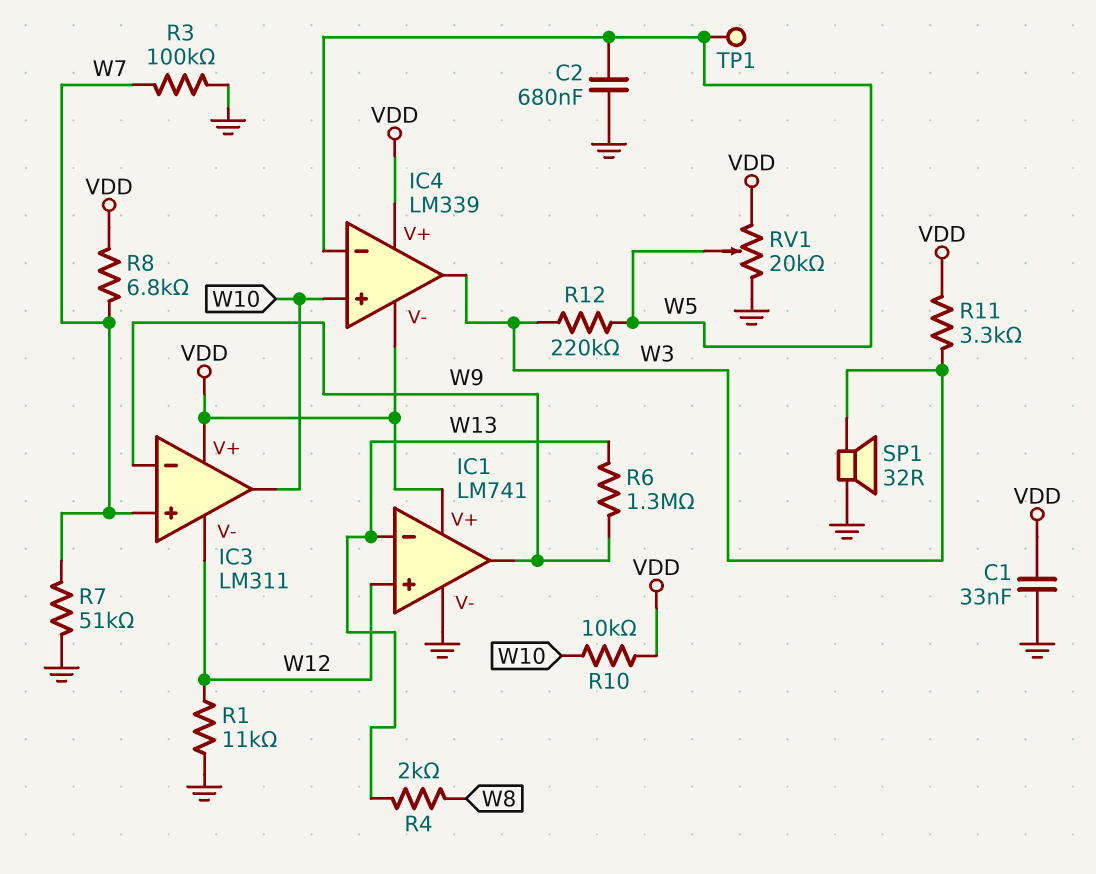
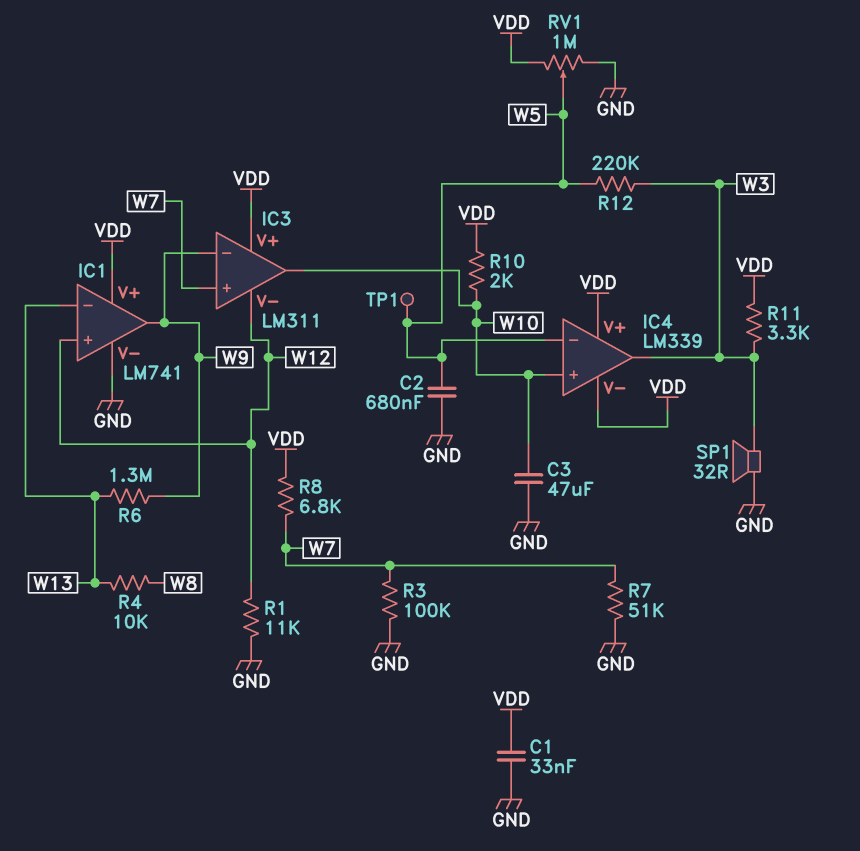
C3: none -> 47uF (GND, W10)
R4: 2k (W8, W13) -> 10k (W8, W13)
R10: 10k (VDD, W10) -> 2k (VDD, W10)
RV1: 20k (GND, VDD, wiper W5) -> 1M (GND, VDD, wiper W5)

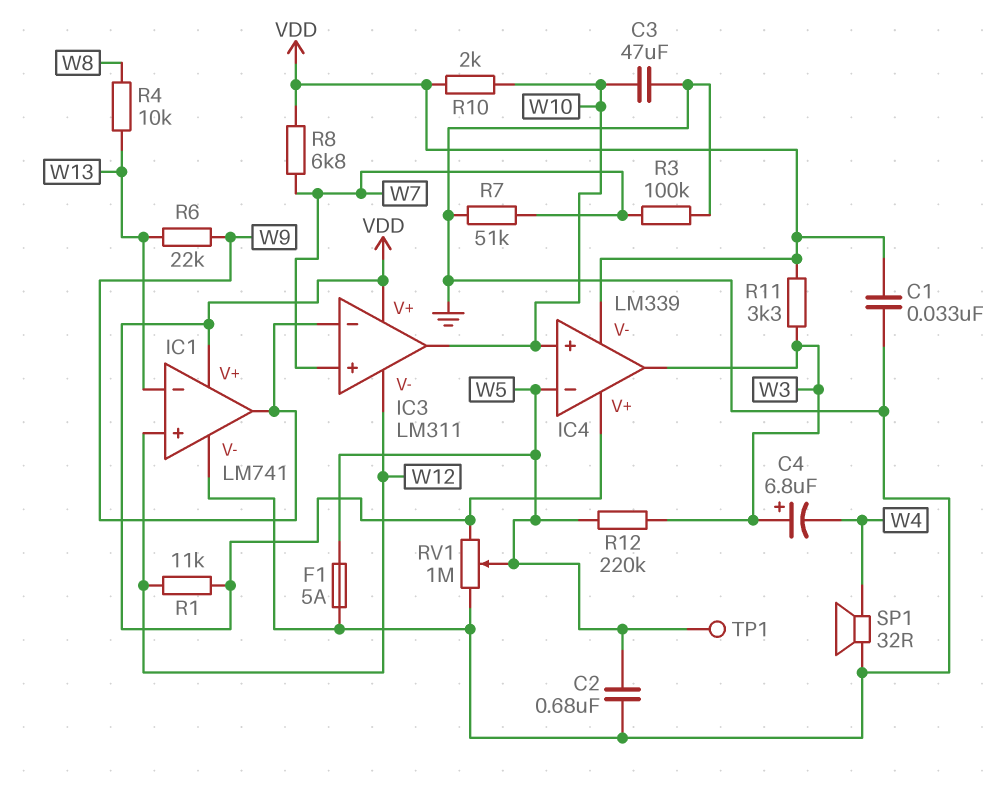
C4: none -> 6.8uF (plus W3, minus W4)
F1: none -> 5A (GND, W5)
R1: 11k (GND, W12) -> 11k (VDD, W12)
R6: 1.3M (W9, W13) -> 22k (W9, W13)
SP1: speaker 32R (GND, W3) -> speaker 32R (GND, W4)

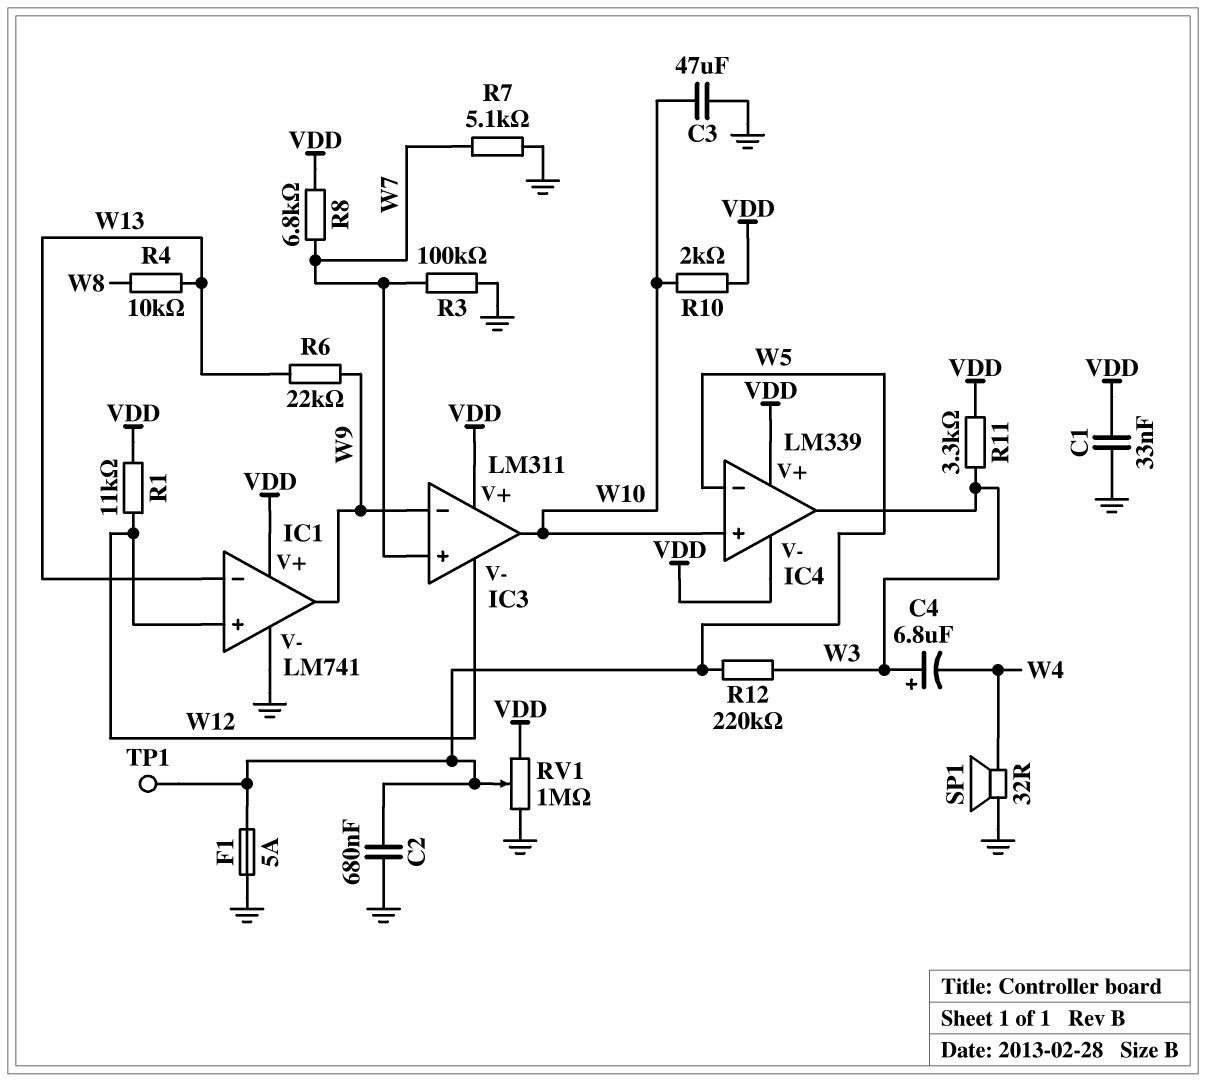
R7: 51k (GND, W7) -> 5.1k (GND, W7)

